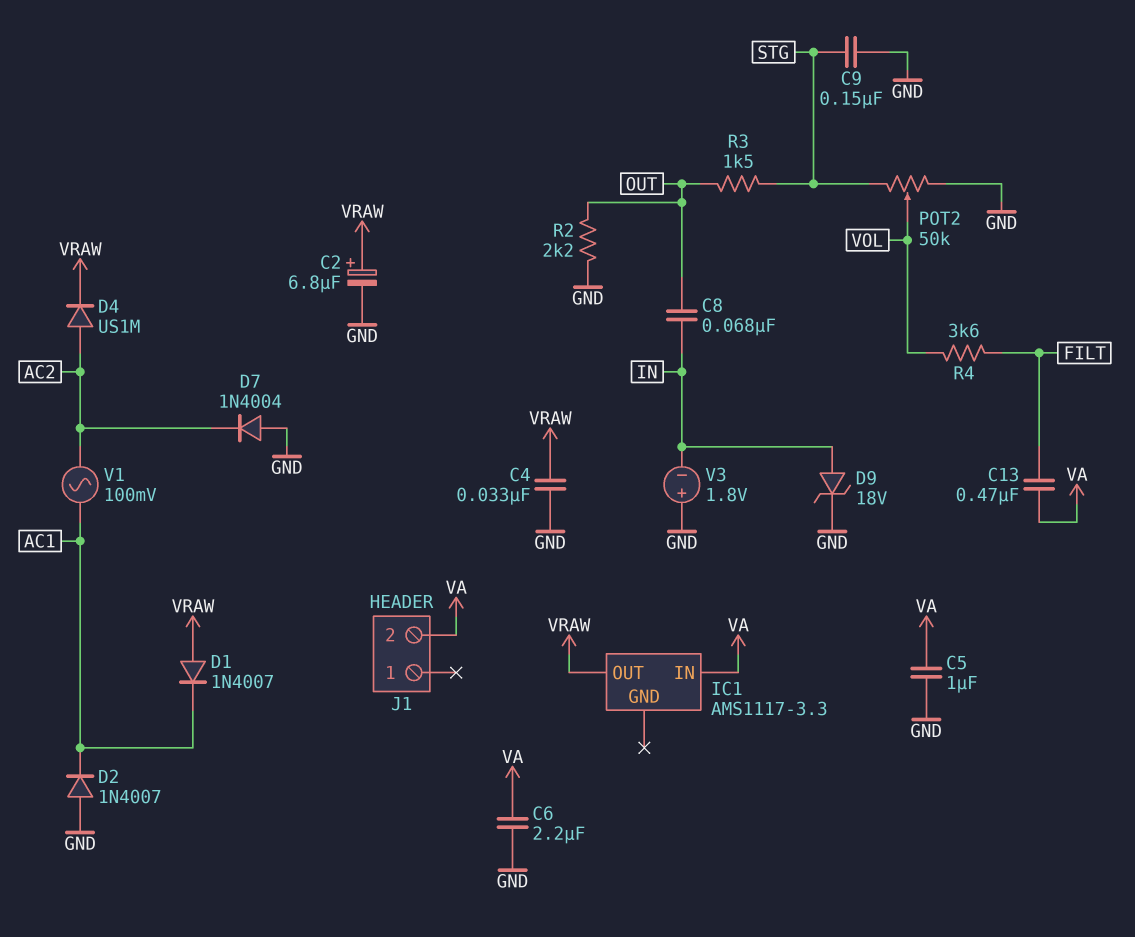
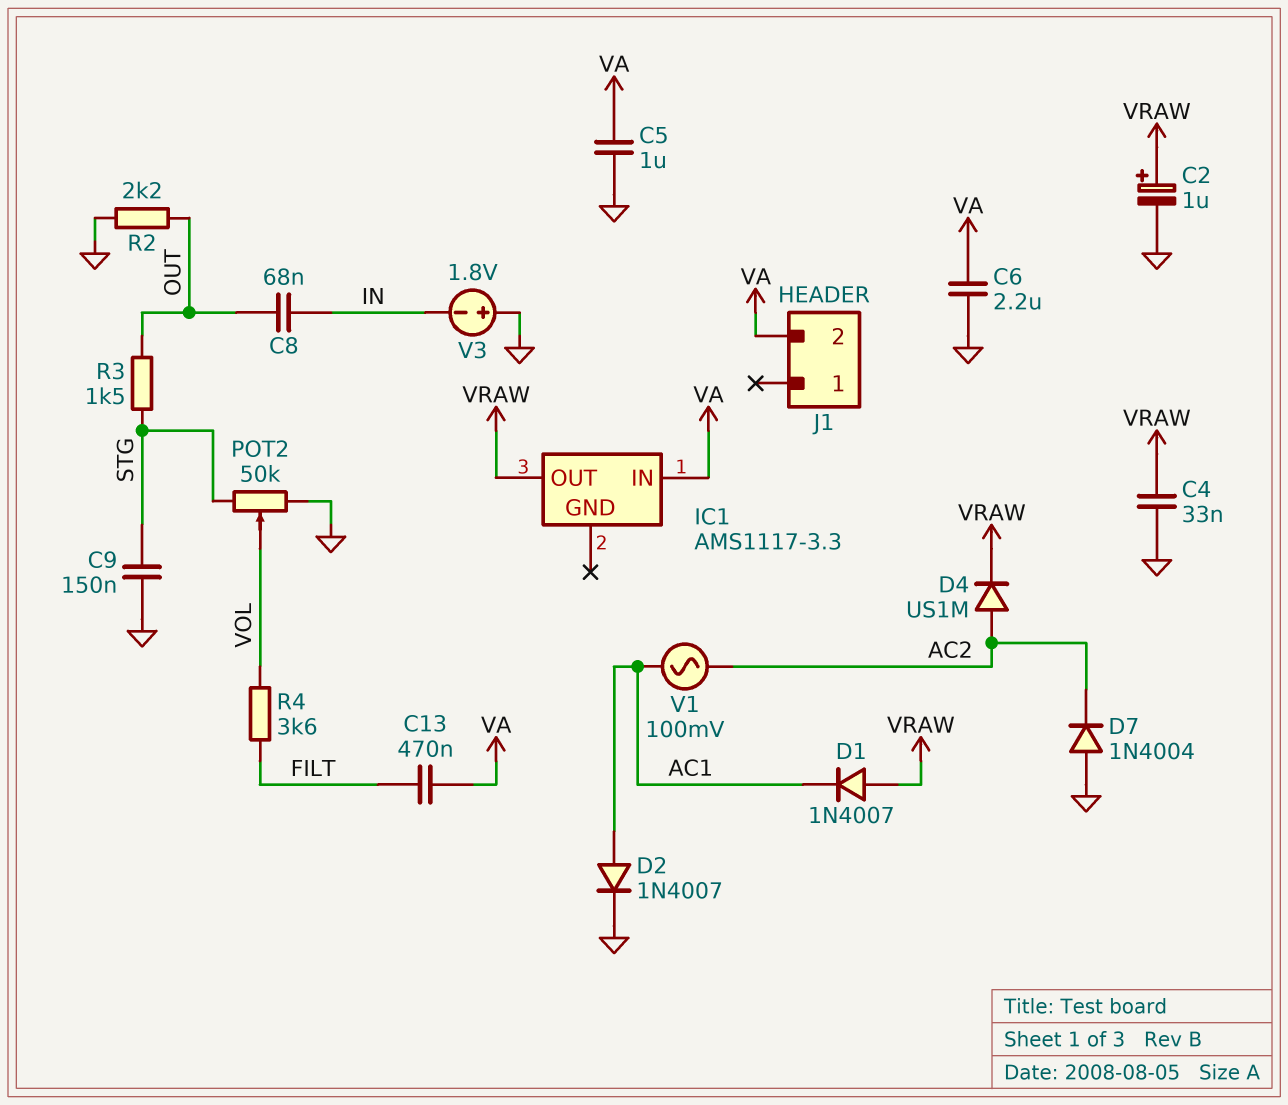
C2: 6.8uF (plus VRAW, minus GND) -> 1uF (plus VRAW, minus GND)
D2: diode 1N4007 (A GND, K AC1) -> diode 1N4007 (A AC1, K GND)
D9: zener 18V (A IN, K GND) -> none

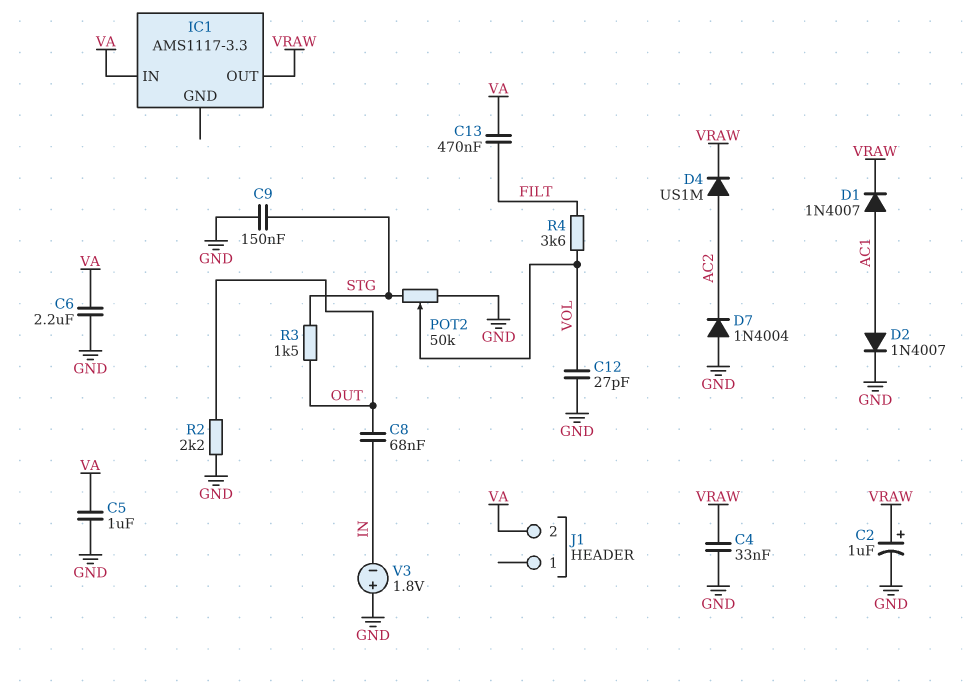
C12: none -> 27pF (GND, VOL)
D1: diode 1N4007 (A VRAW, K AC1) -> diode 1N4007 (A AC1, K VRAW)
V1: AC 100mV (AC1, AC2) -> none

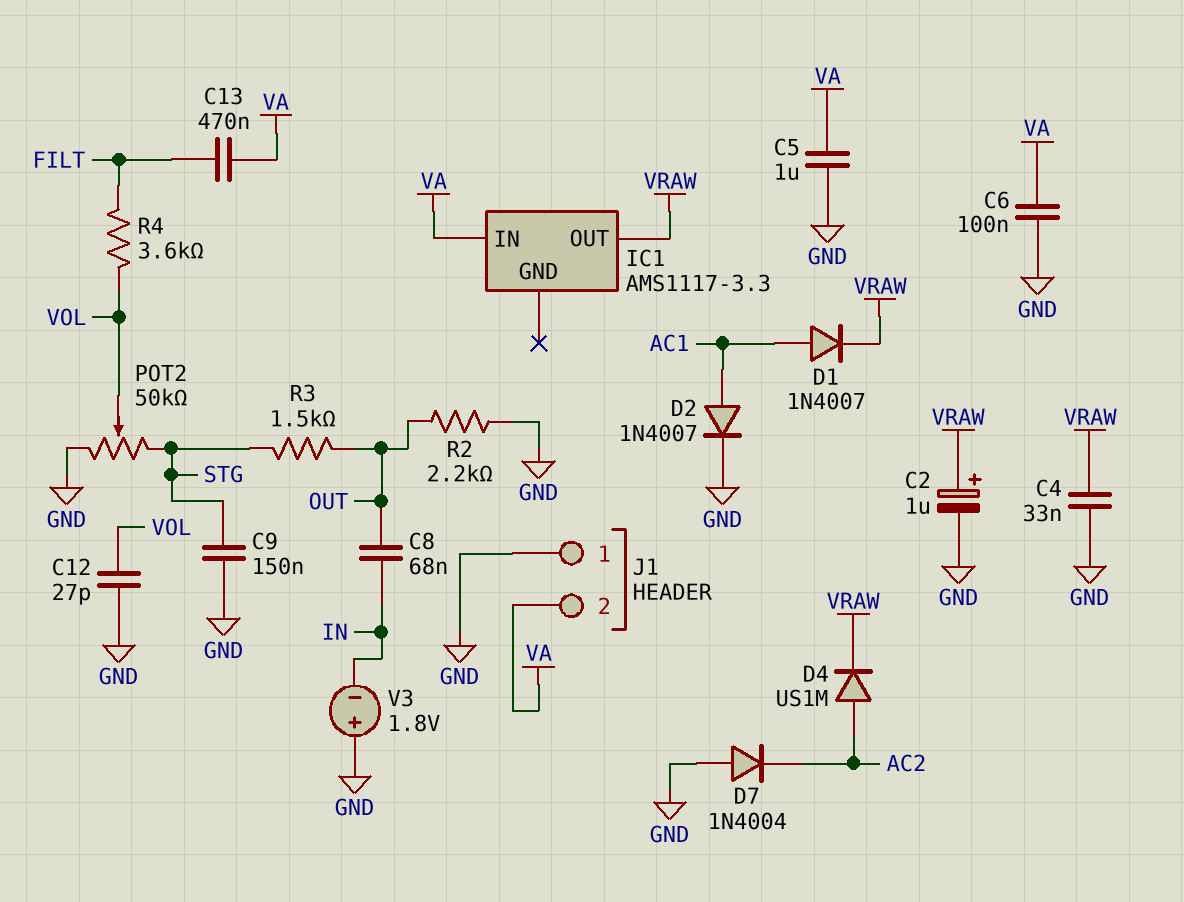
C6: 2.2uF (GND, VA) -> 100nF (GND, VA)
J1 pin 1: none -> GND

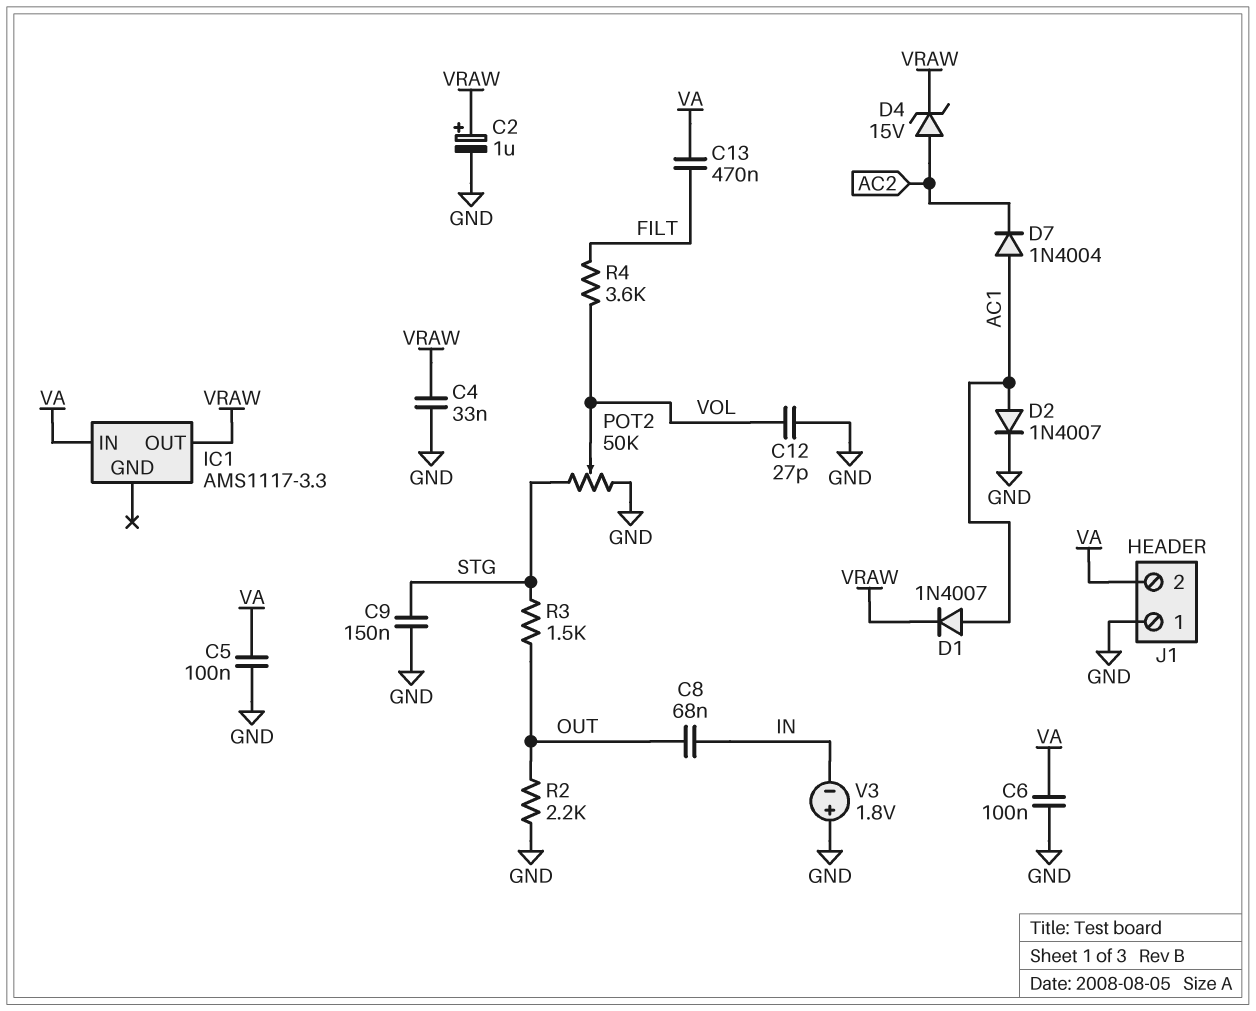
C5: 1uF (GND, VA) -> 100nF (GND, VA)
D4: diode US1M (A AC2, K VRAW) -> zener 15V (A AC2, K VRAW)
D7: diode 1N4004 (A GND, K AC2) -> diode 1N4004 (A AC1, K AC2)

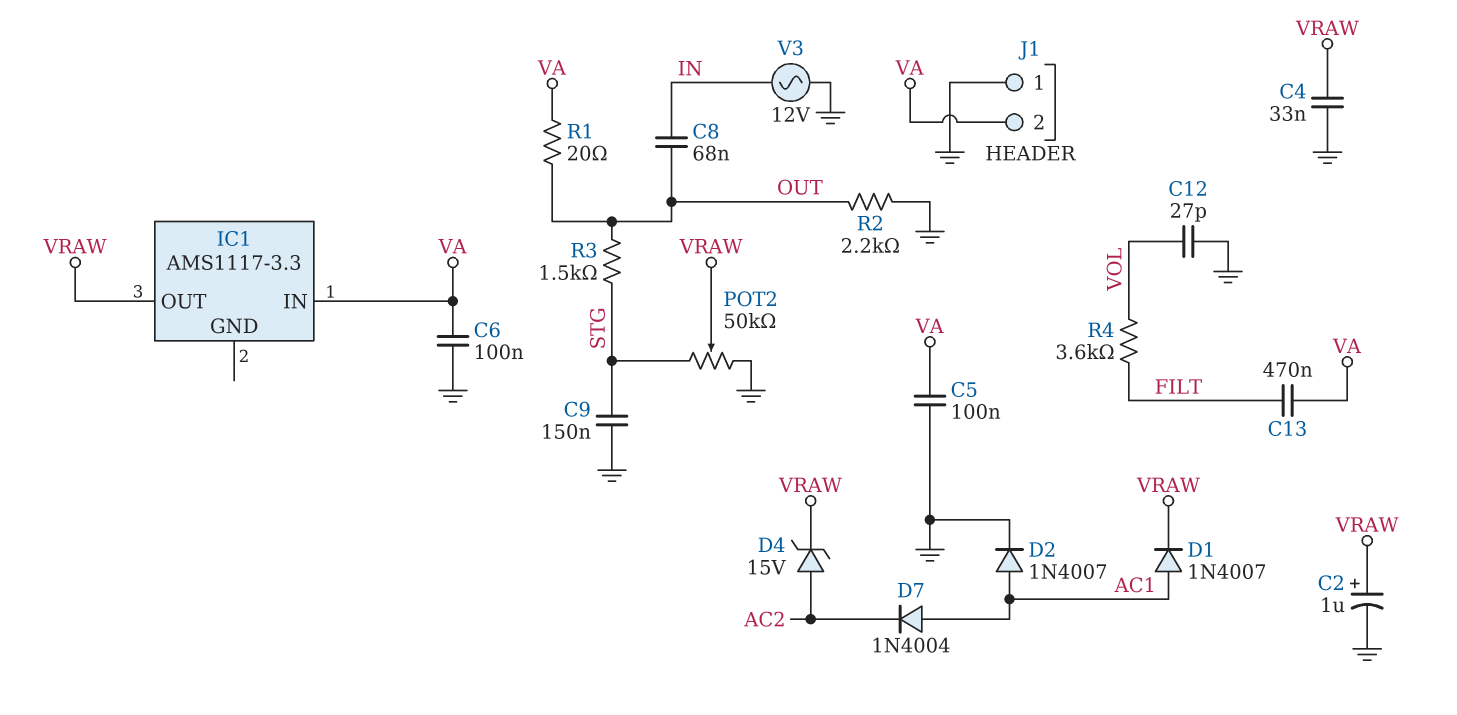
POT2: 50k (GND, STG, wiper VOL) -> 50k (GND, STG, wiper VRAW)
R1: none -> 20 (OUT, VA)
V3: 1.8V (plus GND, minus IN) -> AC 12V (GND, IN)

